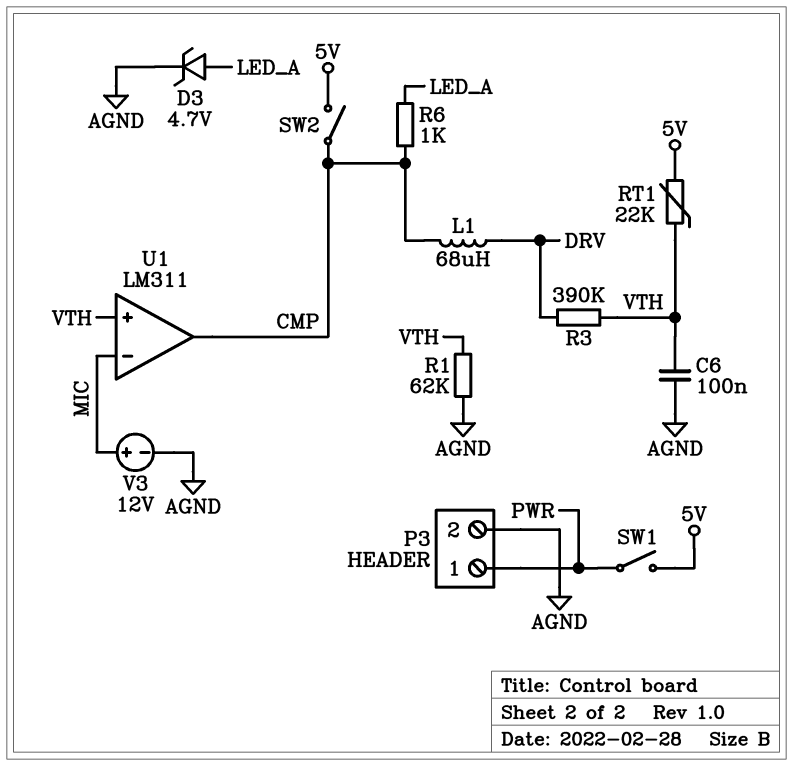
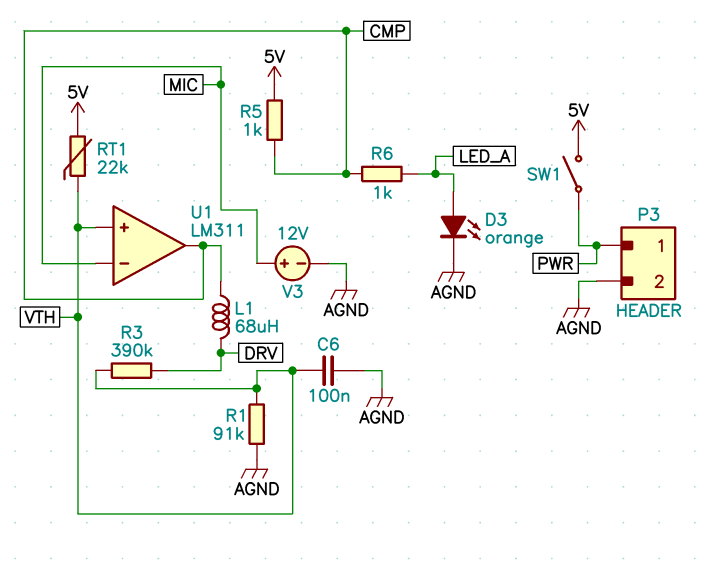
D3: zener 4.7V (A LED_A, K AGND) -> LED orange (A LED_A, K AGND)
R1: 62k (AGND, VTH) -> 91k (AGND, VTH)
R5: none -> 1k (5V, CMP)
SW2: switch (5V, CMP) -> none

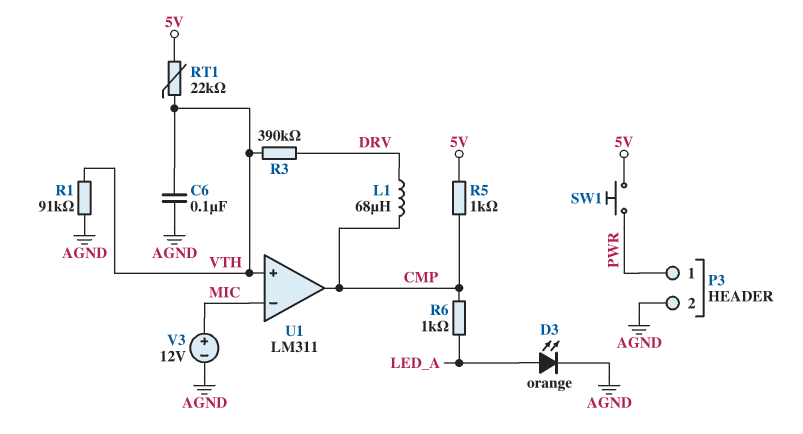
SW1: switch (5V, PWR) -> button (5V, PWR)

